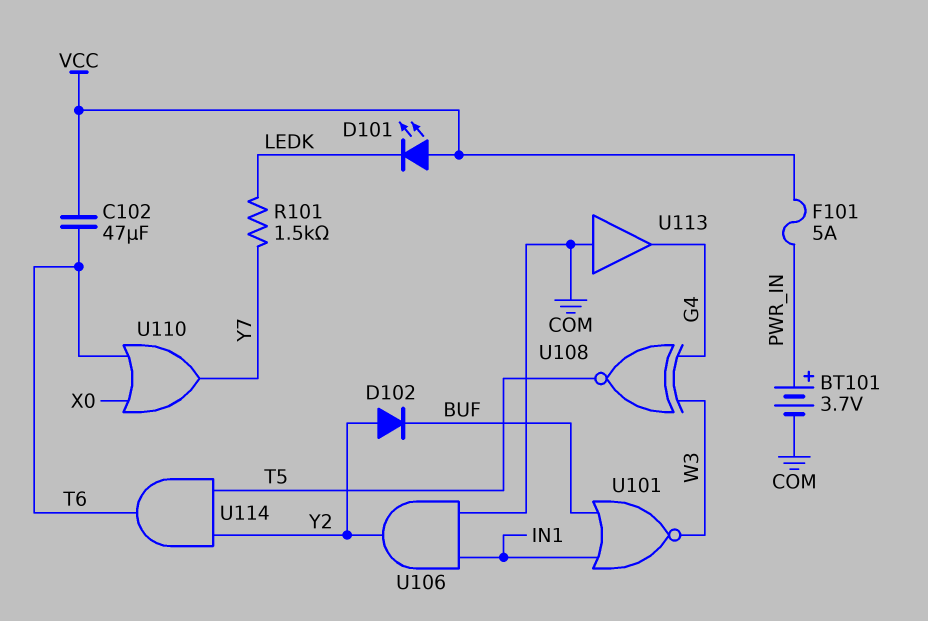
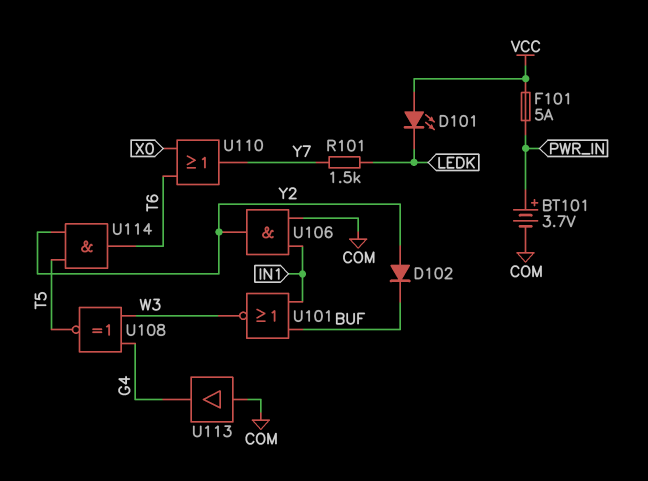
C102: 47uF (T6, VCC) -> none

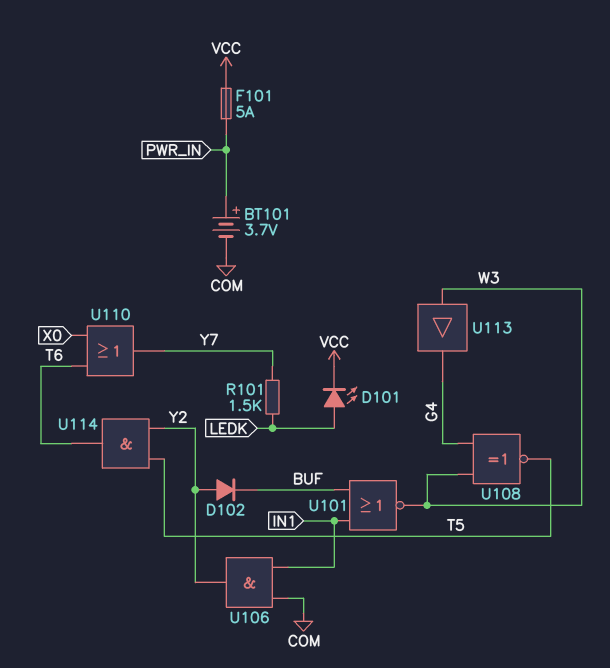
D101: LED (A VCC, K LEDK) -> LED (A LEDK, K VCC)
U113: buffer (in COM, out G4) -> buffer (in W3, out G4)

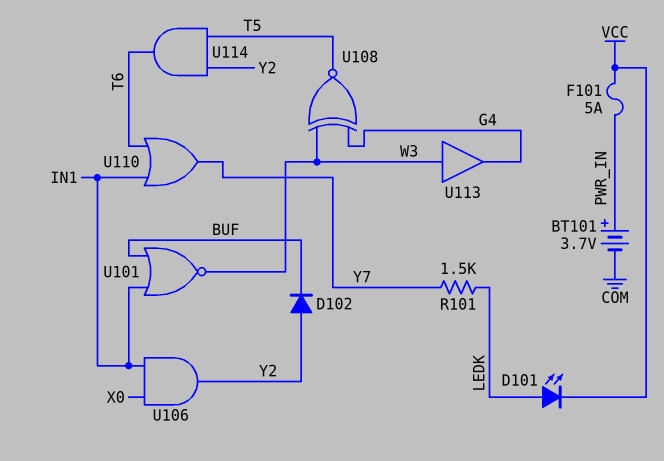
U106: AND (in COM, in IN1, out Y2) -> AND (in IN1, in X0, out Y2)
U110: OR (in T6, in X0, out Y7) -> OR (in IN1, in T6, out Y7)

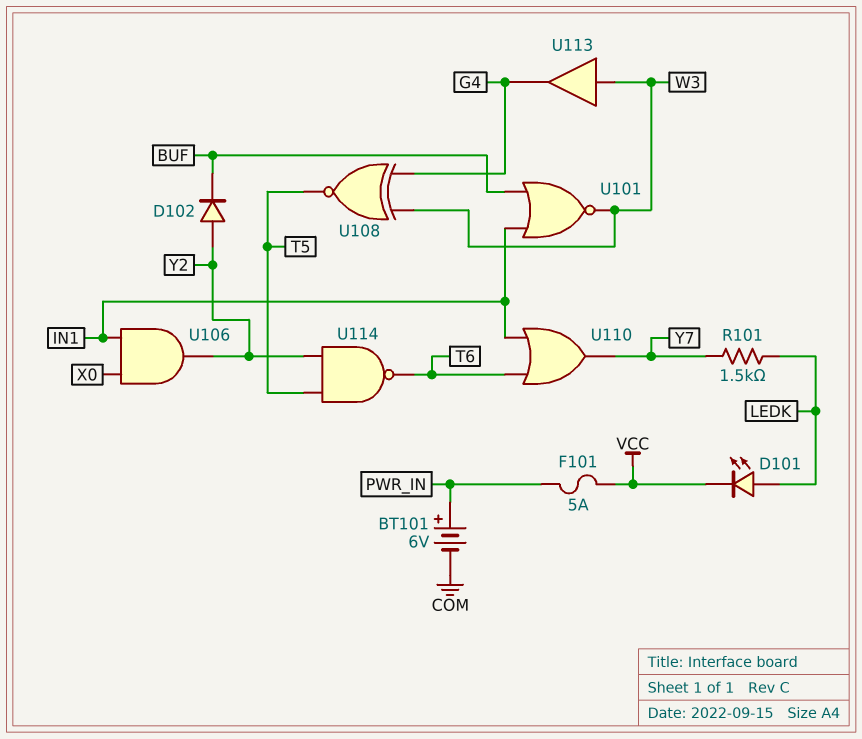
BT101: 3.7V (plus PWR_IN, minus COM) -> 6V (plus PWR_IN, minus COM)
U114: AND (in T5, in Y2, out T6) -> NAND (in T5, in Y2, out T6)

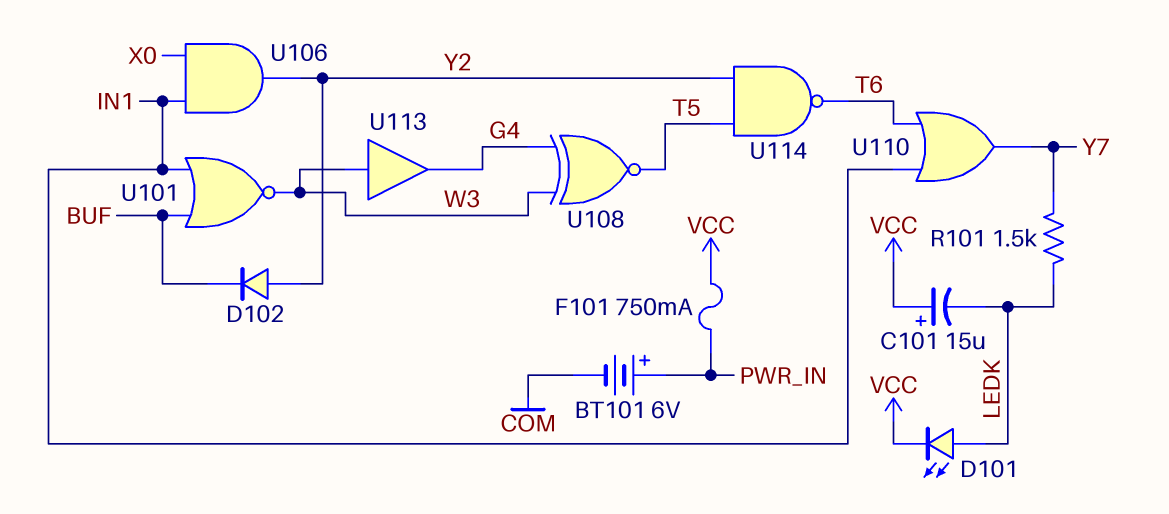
C101: none -> 15uF (plus VCC, minus LEDK)
F101: 5A (PWR_IN, VCC) -> 750mA (PWR_IN, VCC)

